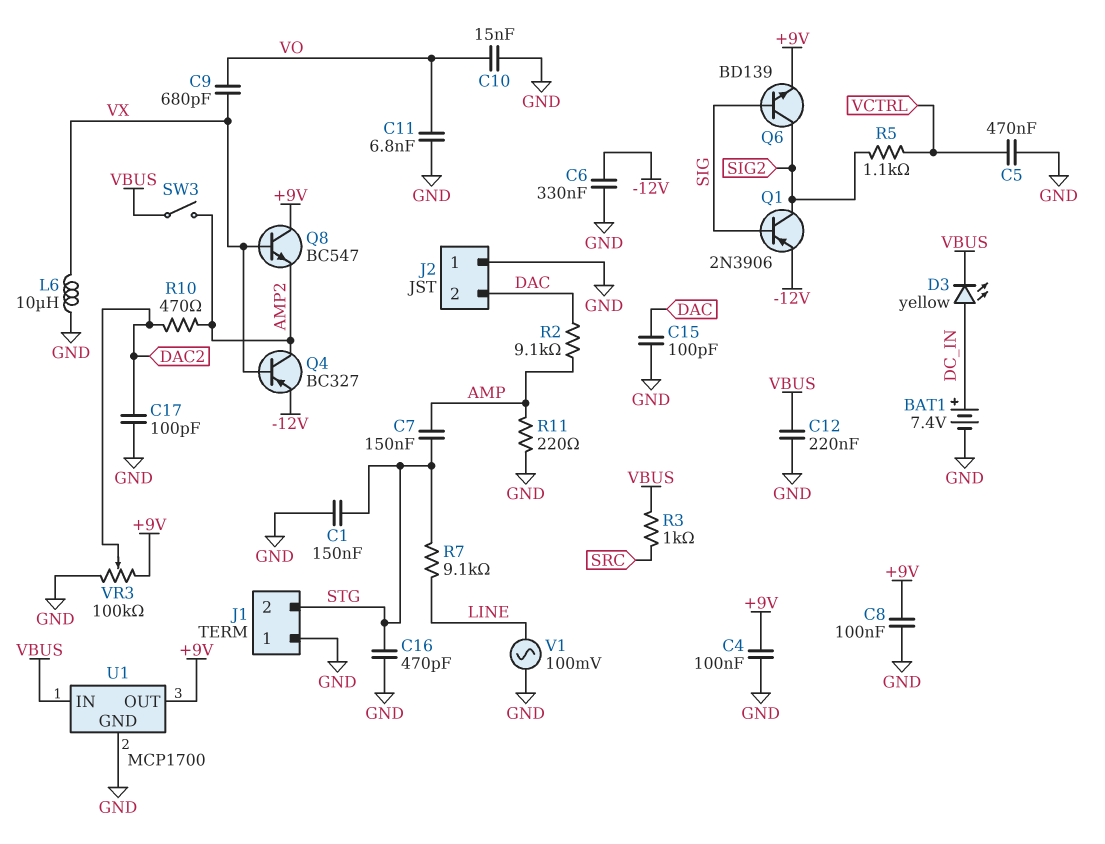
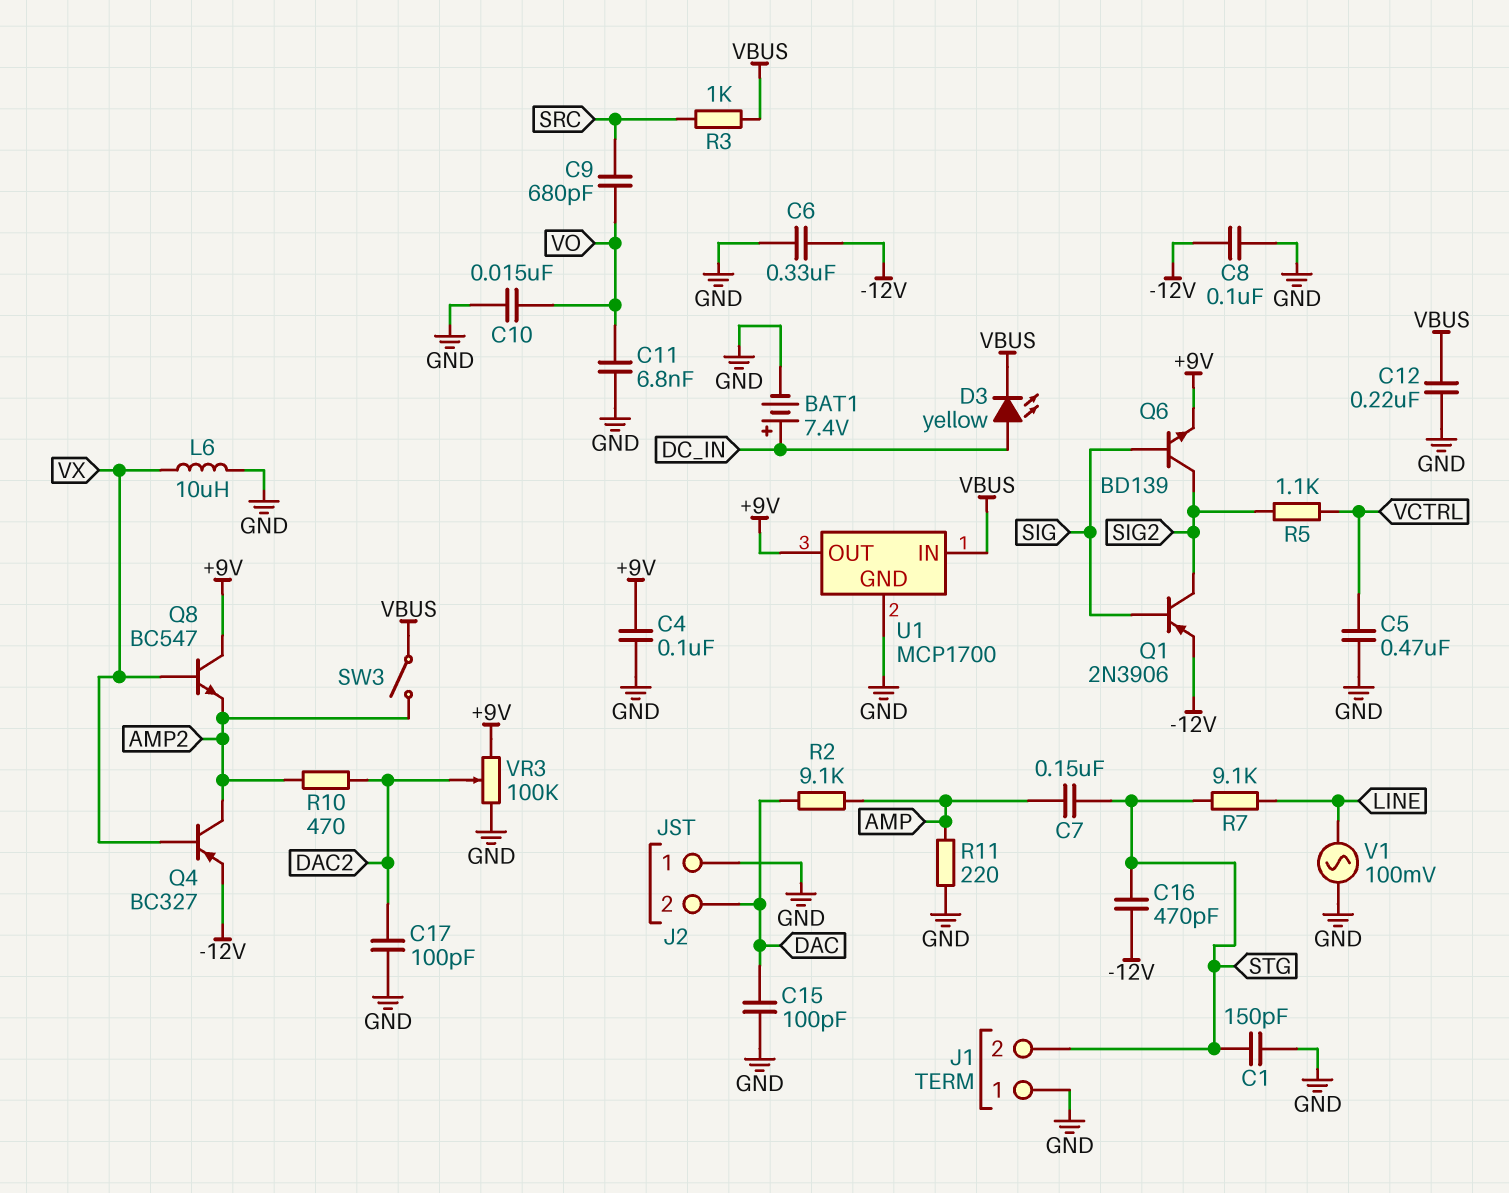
C1: 150nF (GND, STG) -> 150pF (GND, STG)
C8: 100nF (+9V, GND) -> 100nF (-12V, GND)
C9: 680pF (VO, VX) -> 680pF (SRC, VO)
C16: 470pF (GND, STG) -> 470pF (-12V, STG)

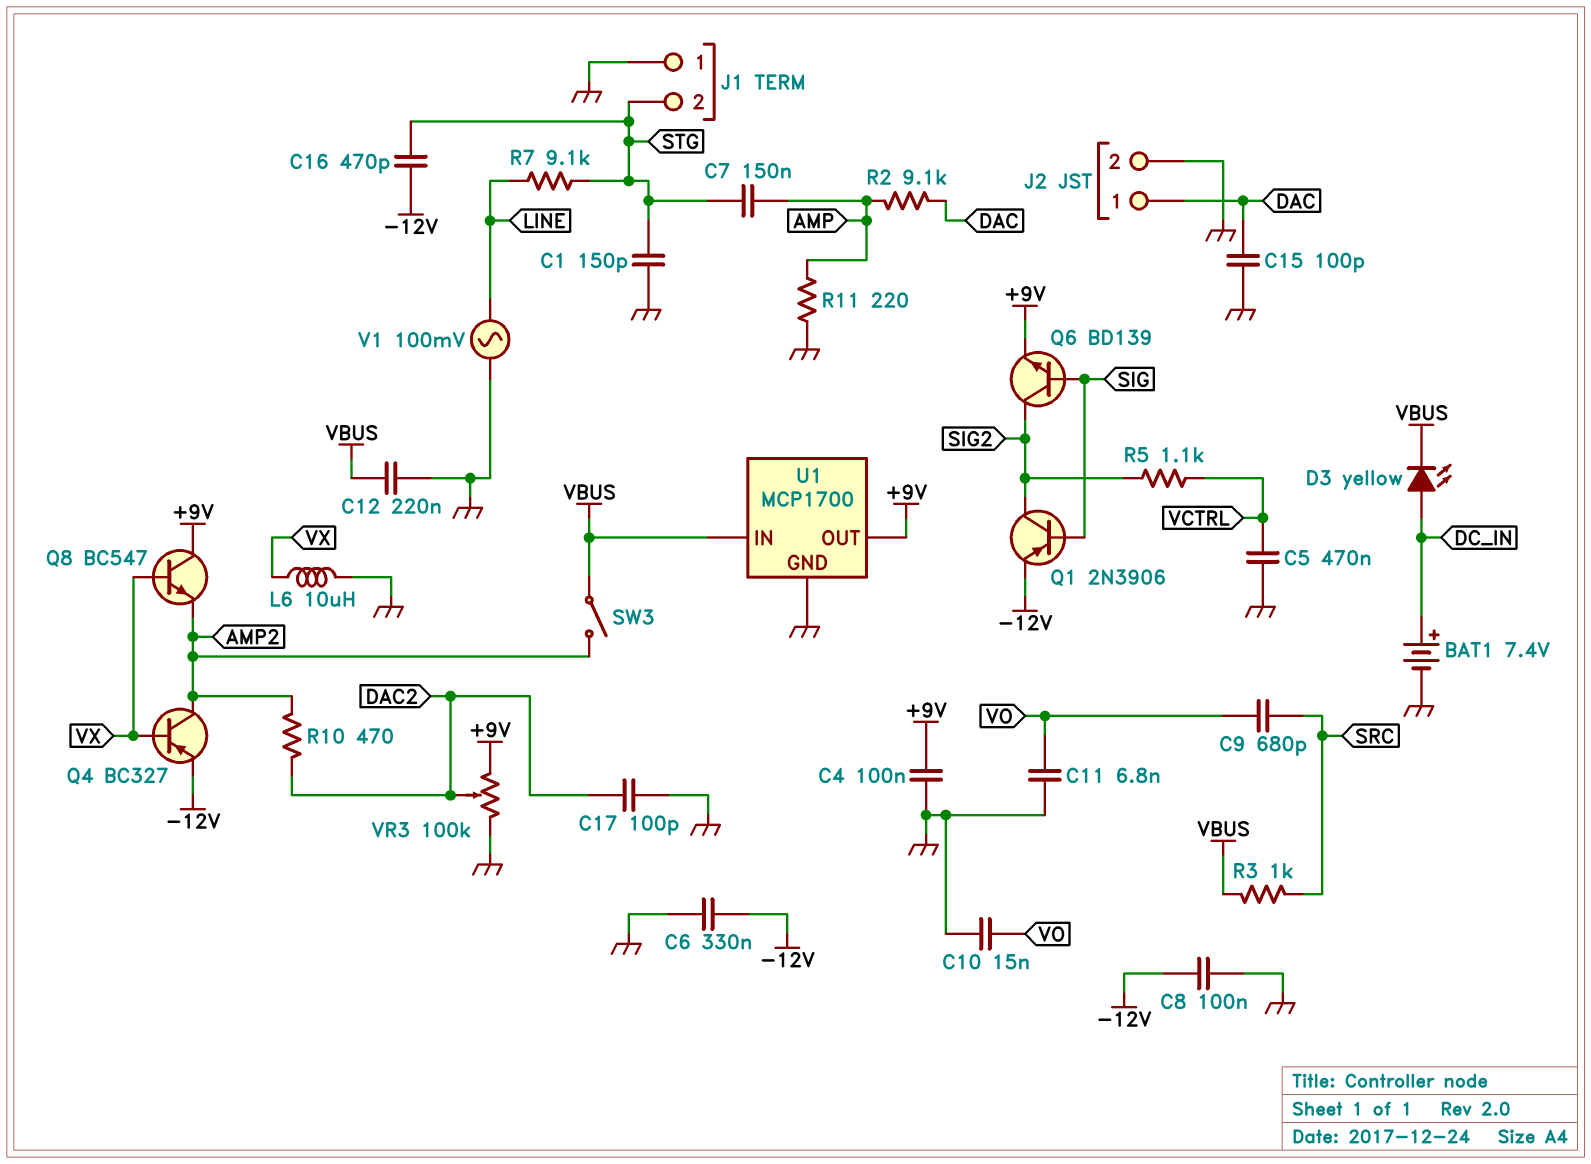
J2 pin 1: GND -> DAC
J2 pin 2: DAC -> GND

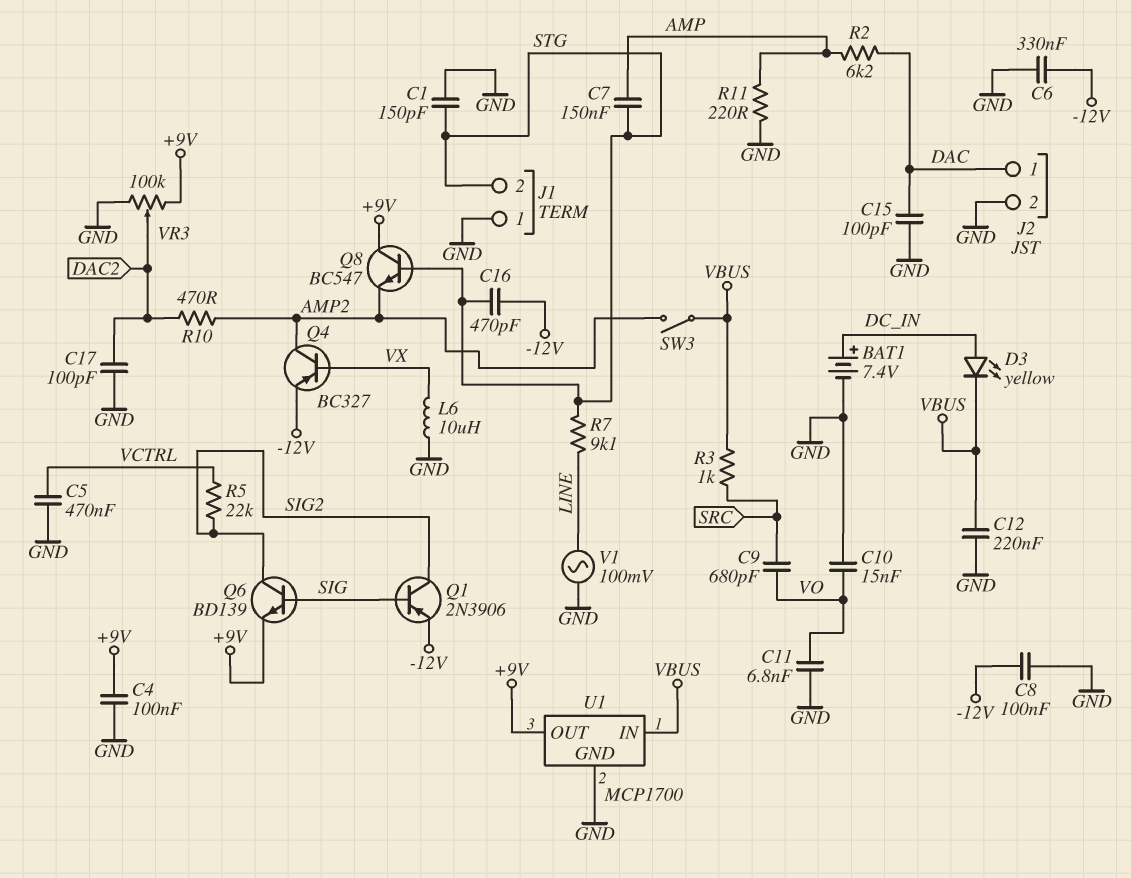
Q8: NPN BC547 (B VX, C +9V, E AMP2) -> NPN BC547 (B STG, C +9V, E AMP2)
R2: 9.1k (AMP, DAC) -> 6.2k (AMP, DAC)
R5: 1.1k (SIG2, VCTRL) -> 22k (SIG2, VCTRL)

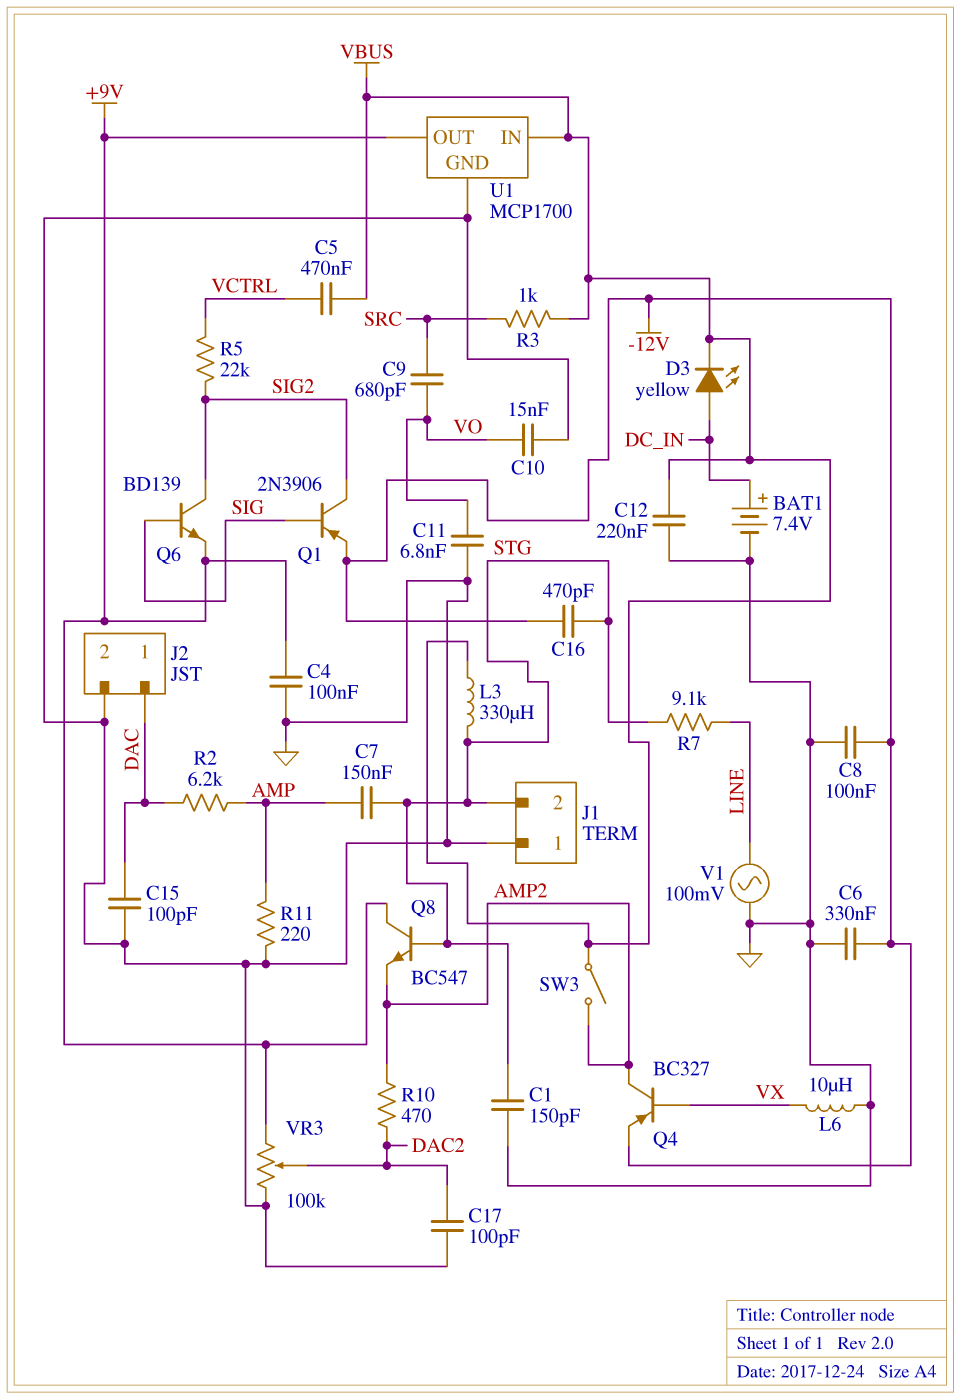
C5: 470nF (GND, VCTRL) -> 470nF (VBUS, VCTRL)
L3: none -> 330uH (STG, VBUS)

